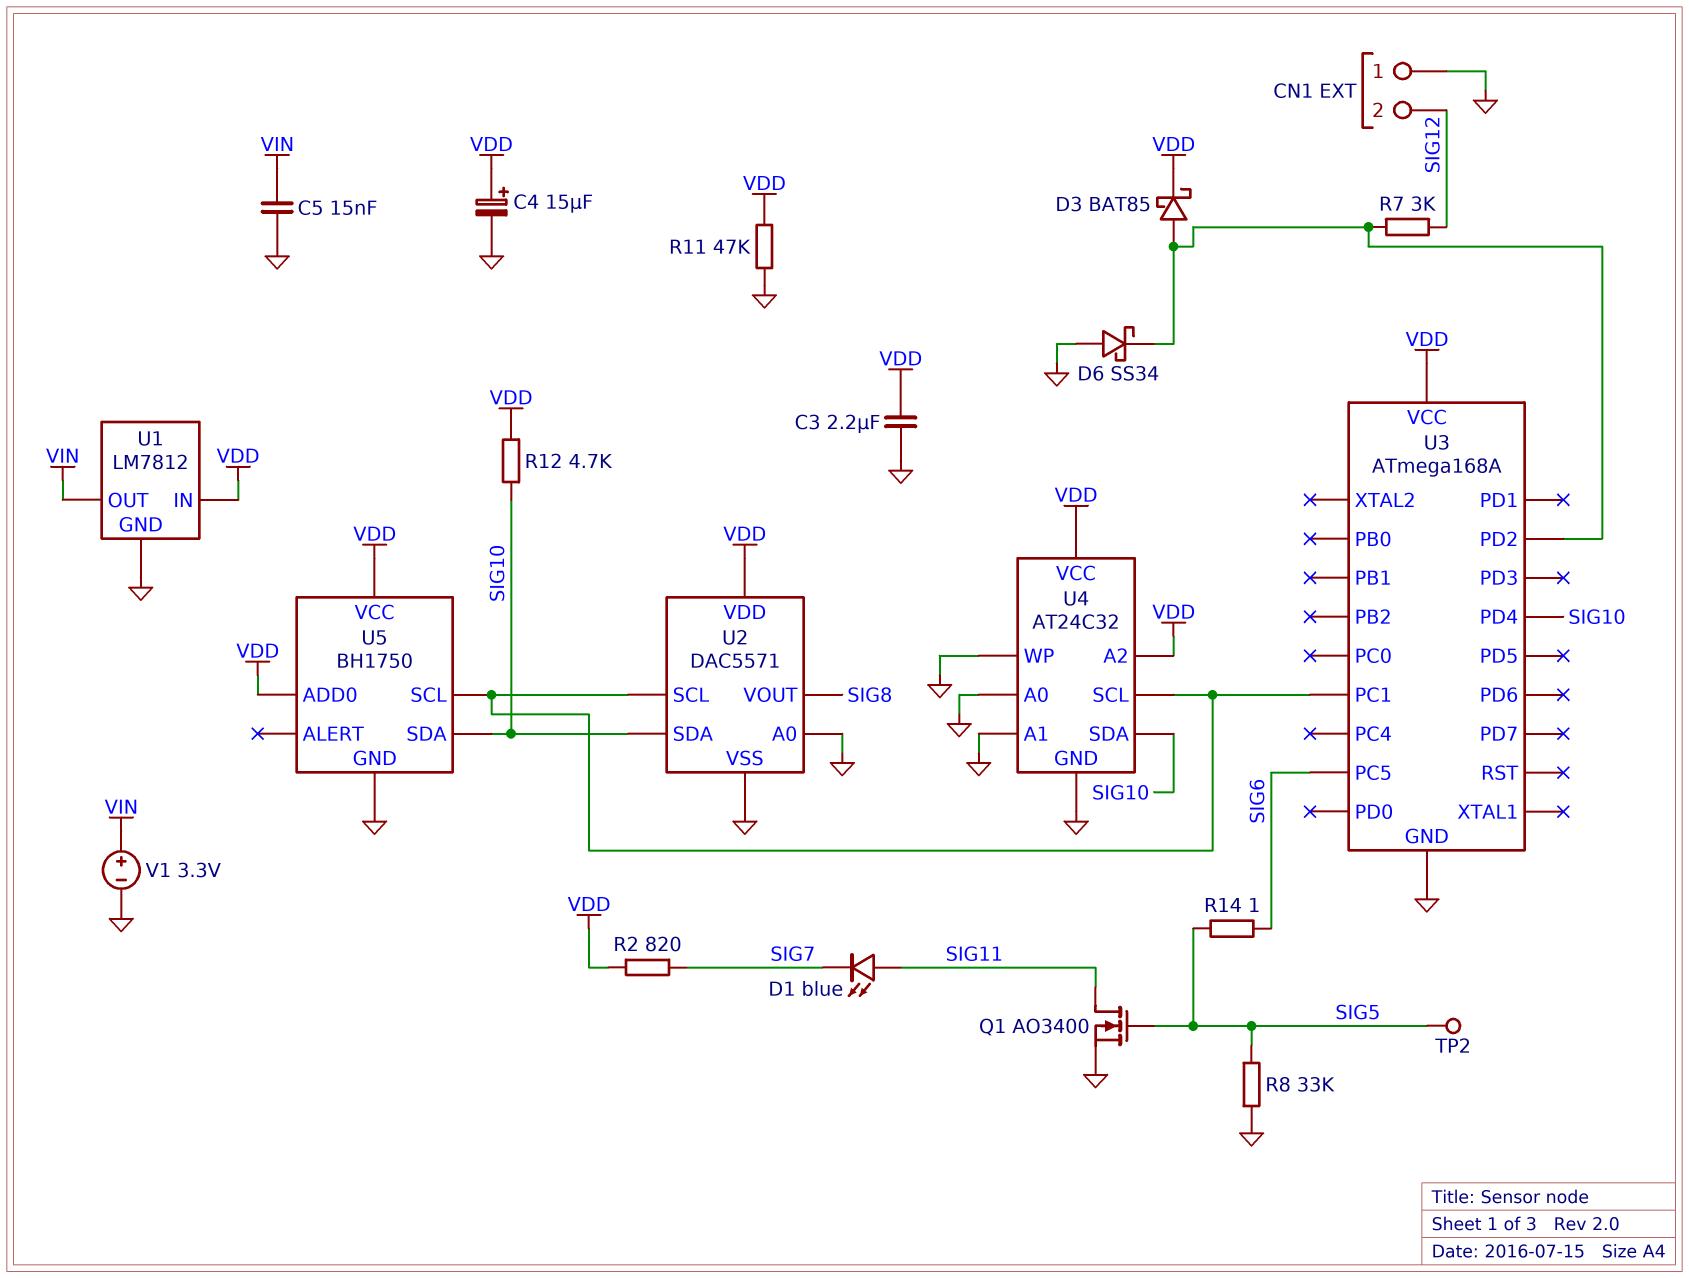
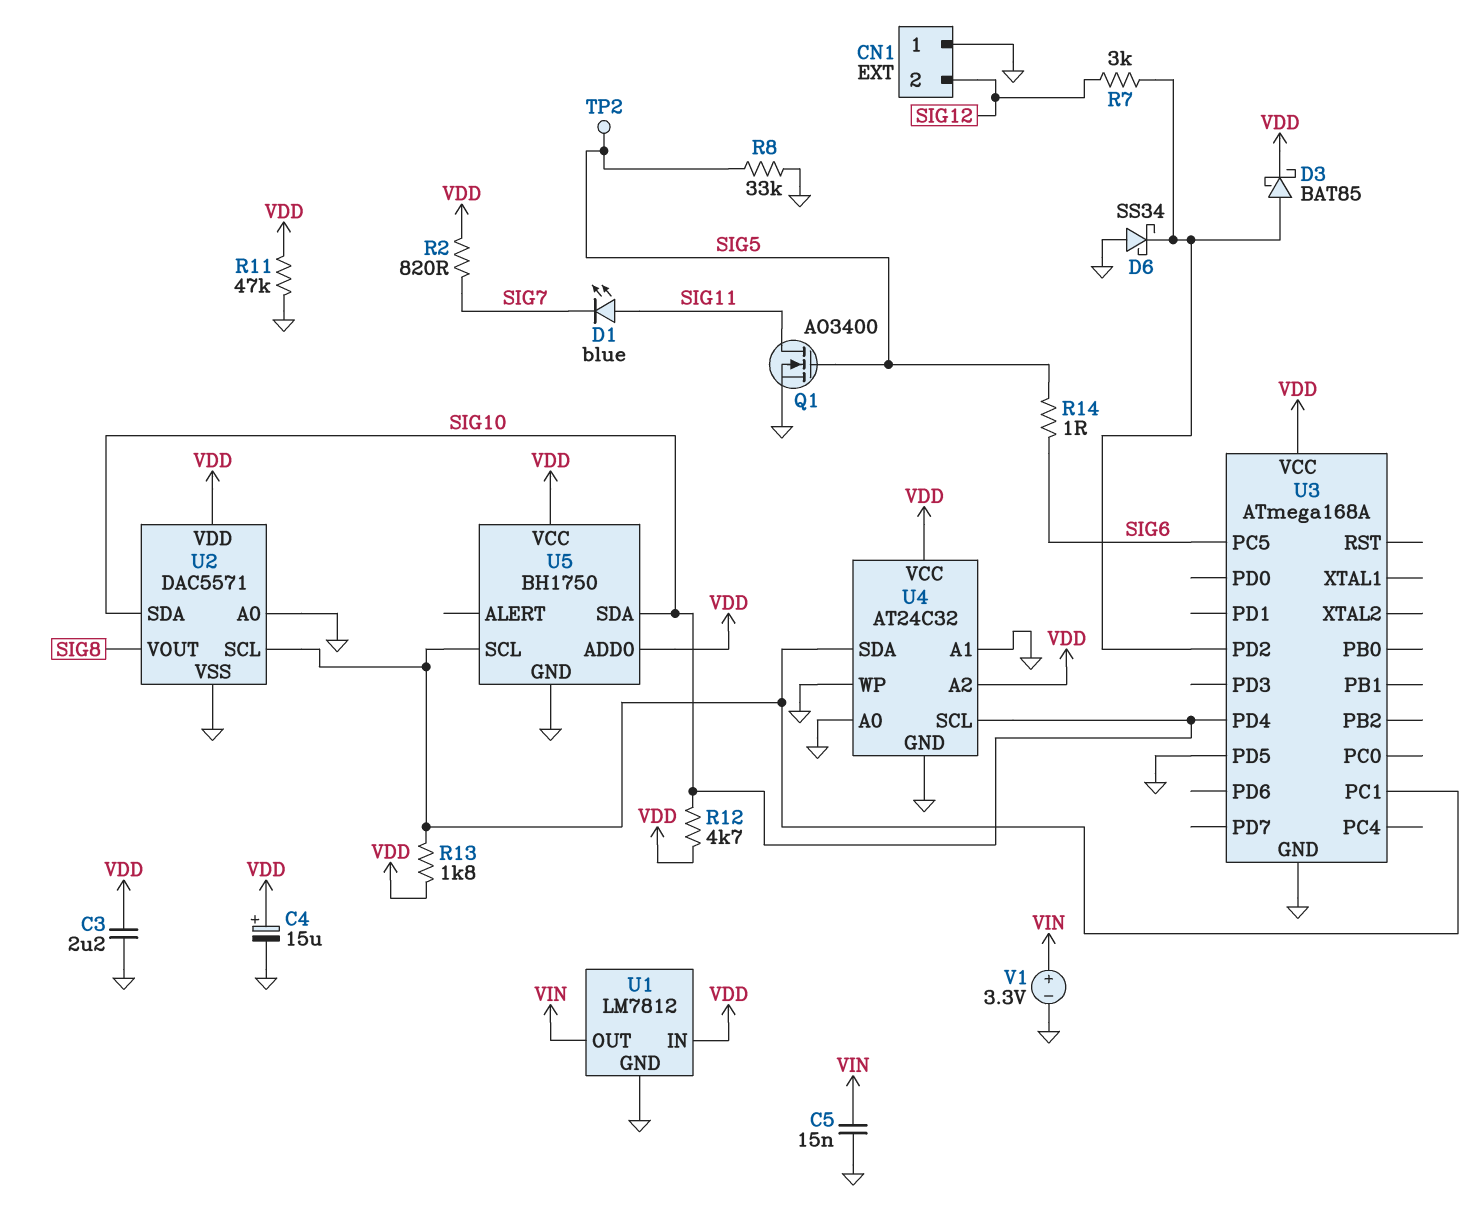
R13: none -> 1.8k (U2/SCL, VDD)
U3 pin PD5: none -> GND
U4 pin SCL: U2/SCL -> SIG10
U4 pin SDA: SIG10 -> U2/SCL

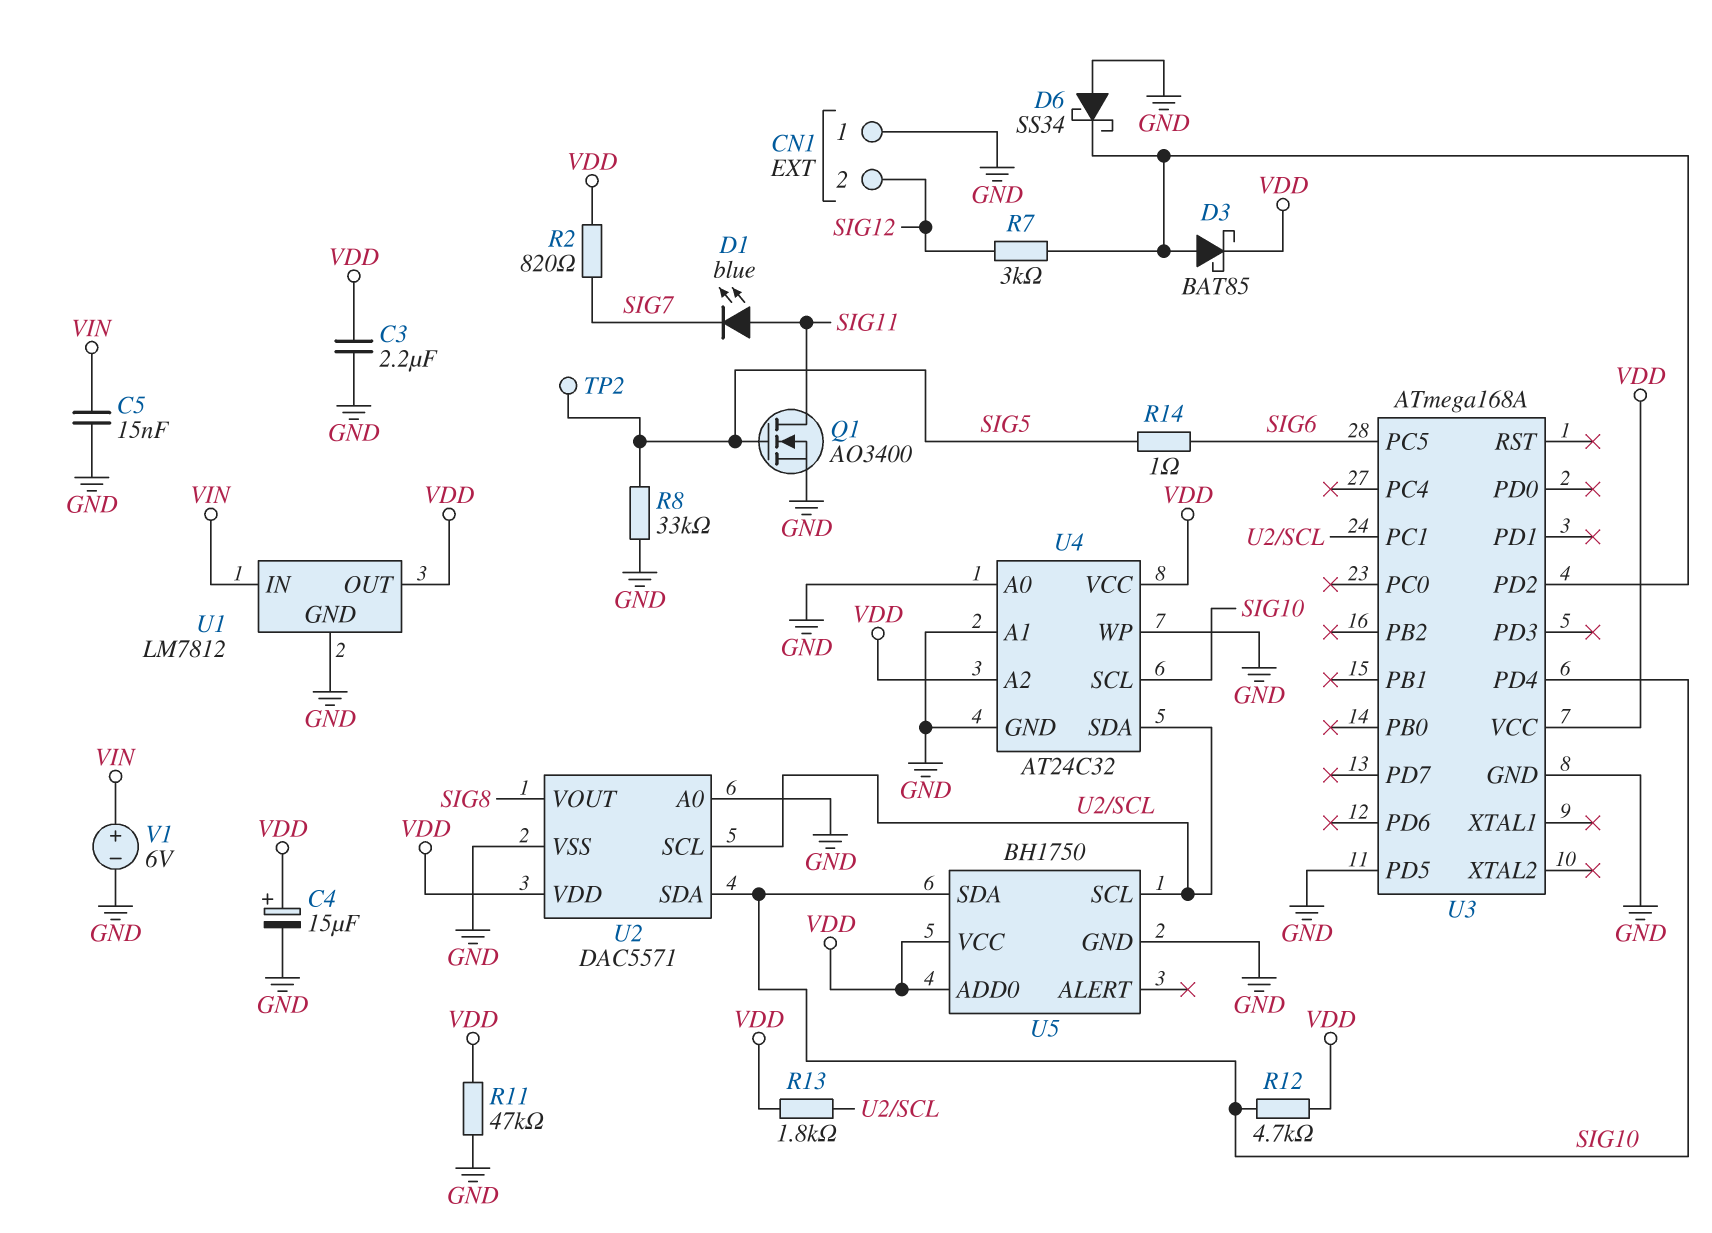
U1 pin IN: VDD -> VIN
U1 pin OUT: VIN -> VDD
V1: 3.3V (plus VIN, minus GND) -> 6V (plus VIN, minus GND)

